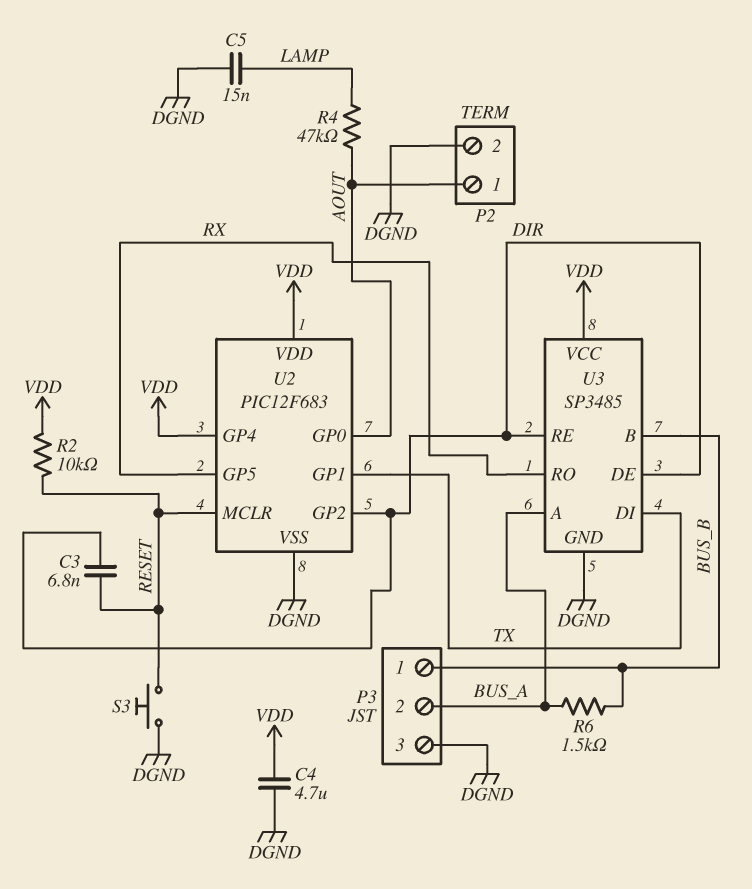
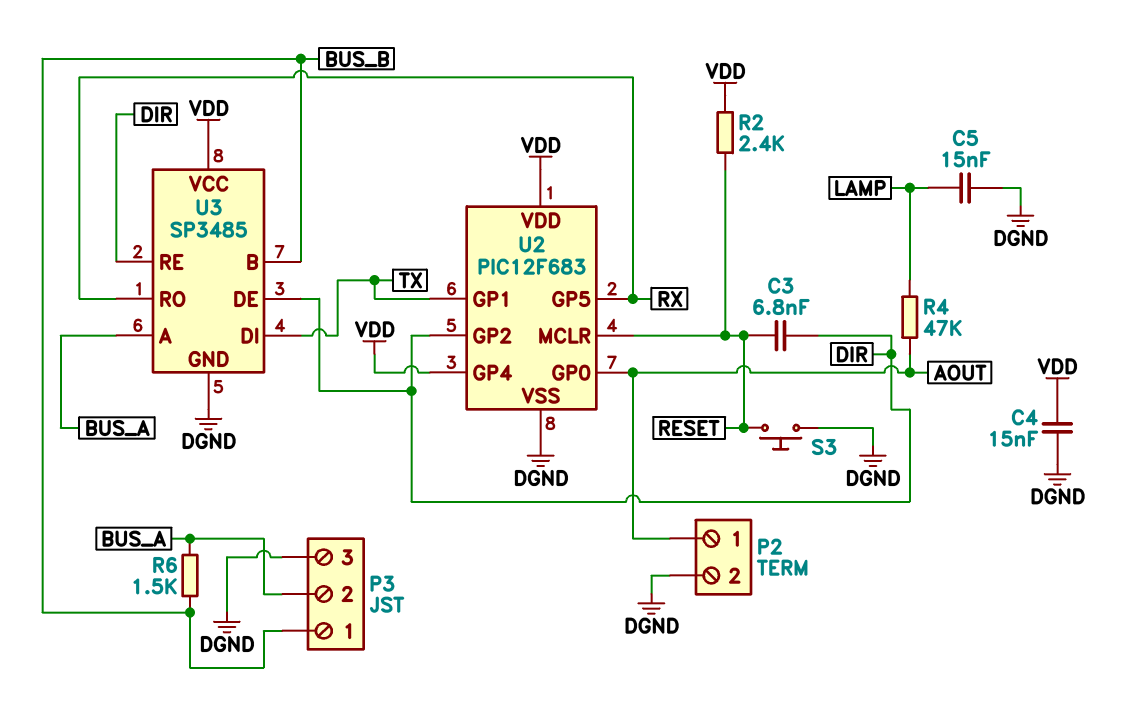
C4: 4.7uF (DGND, VDD) -> 15nF (DGND, VDD)
R2: 10k (RESET, VDD) -> 2.4k (RESET, VDD)

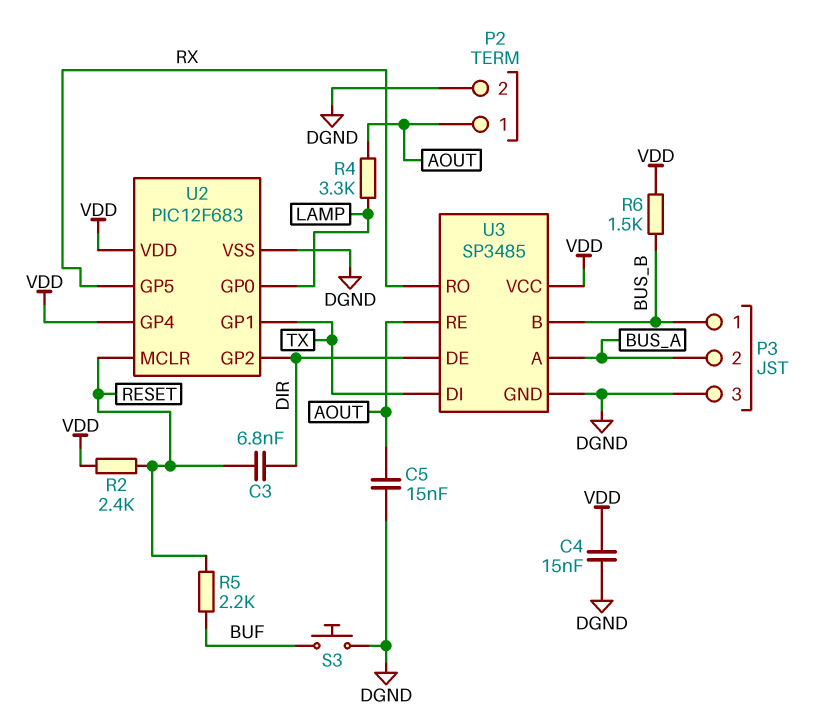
C5: 15nF (DGND, LAMP) -> 15nF (AOUT, DGND)
R4: 47k (AOUT, LAMP) -> 3.3k (AOUT, LAMP)
R5: none -> 2.2k (BUF, RESET)
R6: 1.5k (BUS_A, BUS_B) -> 1.5k (BUS_B, VDD)
S3: button (DGND, RESET) -> button (BUF, DGND)
U2 pin GP0: AOUT -> LAMP
U3 pin RE: DIR -> AOUT

